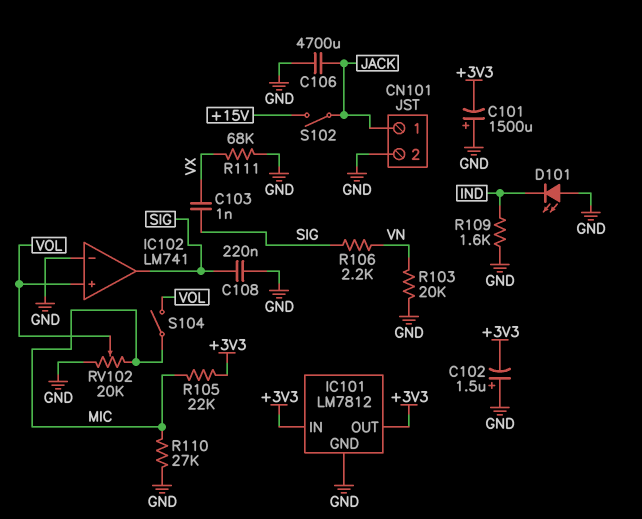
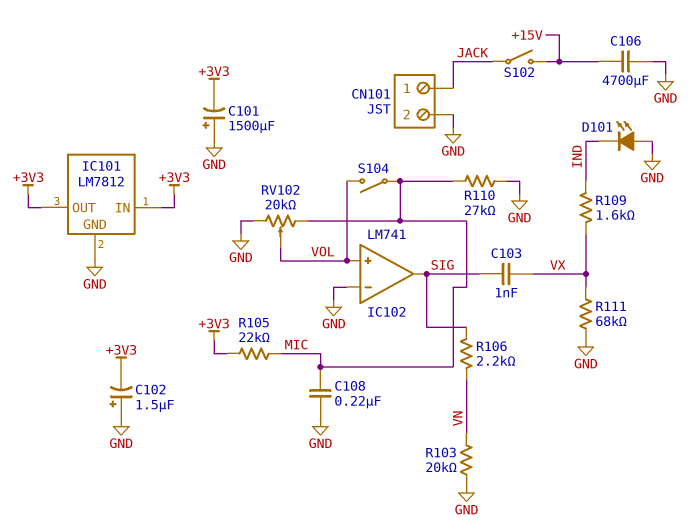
C106: 4700uF (GND, JACK) -> 4700uF (+15V, GND)
C108: 220nF (GND, SIG) -> 220nF (GND, MIC)
R109: 1.6k (GND, IND) -> 1.6k (IND, VX)

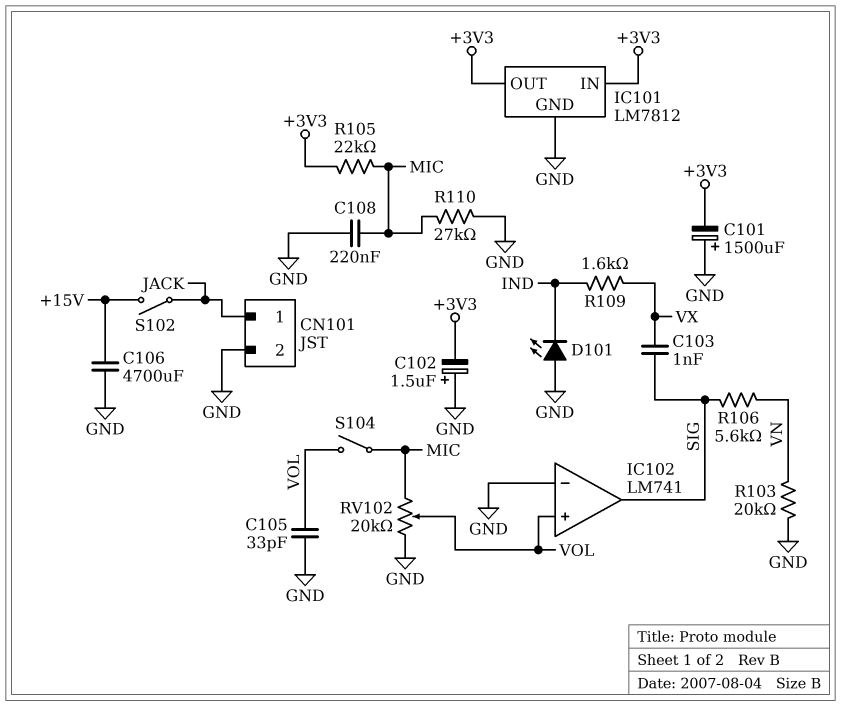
C105: none -> 33pF (GND, VOL)
R106: 2.2k (SIG, VN) -> 5.6k (SIG, VN)
R111: 68k (GND, VX) -> none

